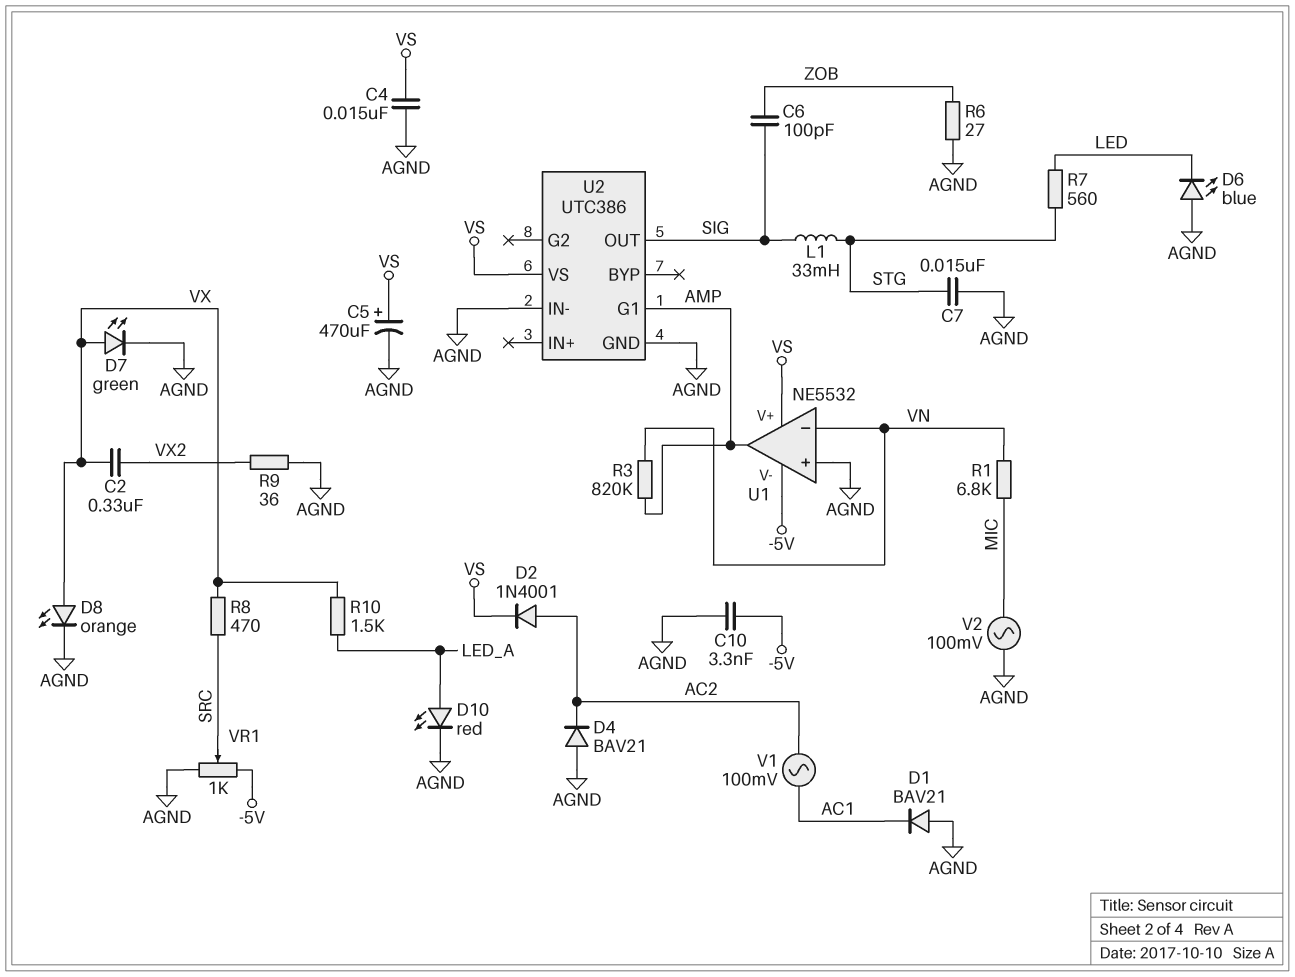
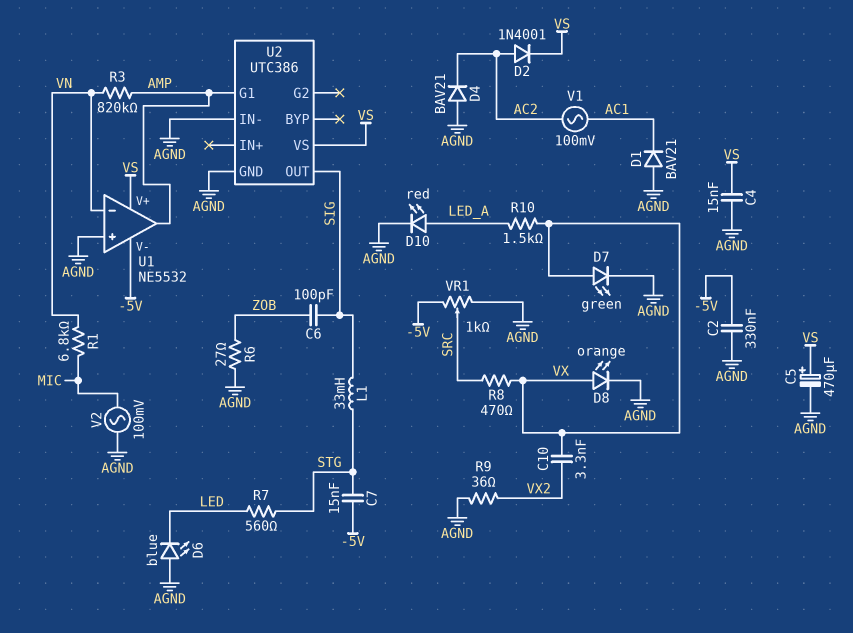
C2: 330nF (VX, VX2) -> 330nF (-5V, AGND)
C7: 15nF (AGND, STG) -> 15nF (-5V, STG)
C10: 3.3nF (-5V, AGND) -> 3.3nF (VX, VX2)

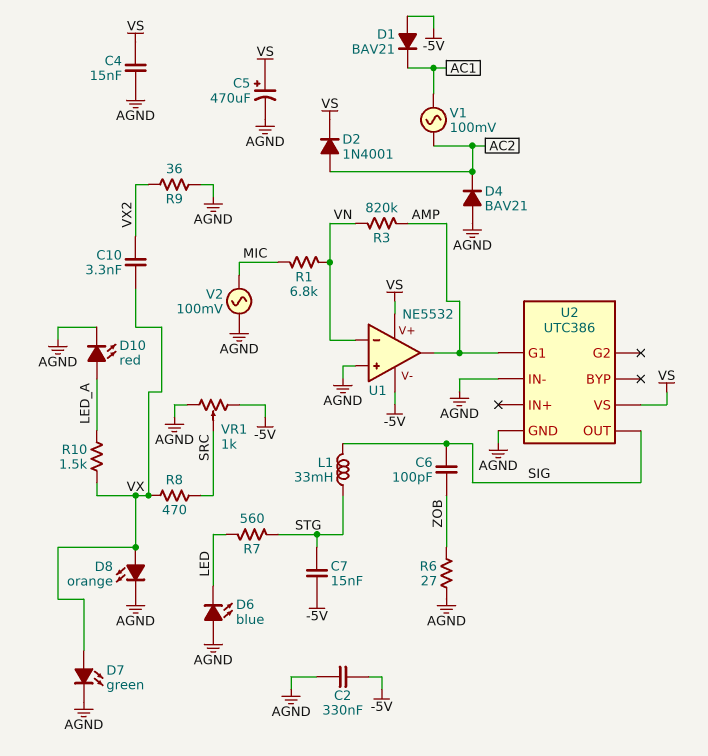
D1: diode BAV21 (A AGND, K AC1) -> diode BAV21 (A -5V, K AC1)

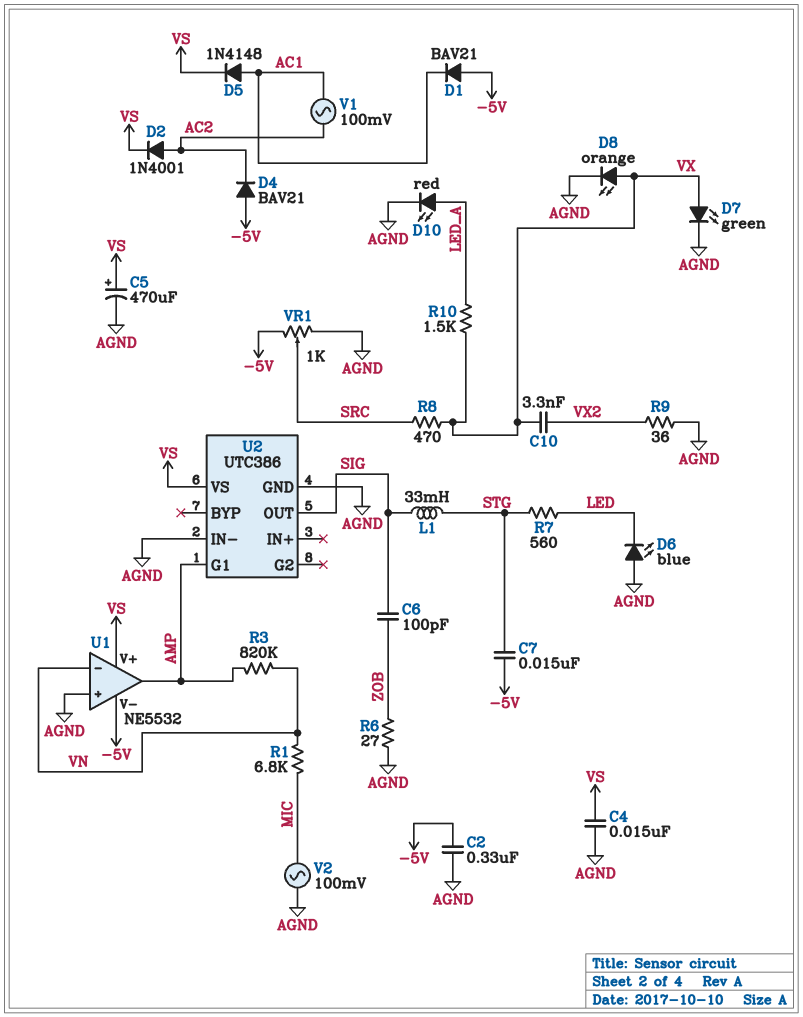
D4: diode BAV21 (A AGND, K AC2) -> diode BAV21 (A -5V, K AC2)
D5: none -> diode 1N4148 (A AC1, K VS)

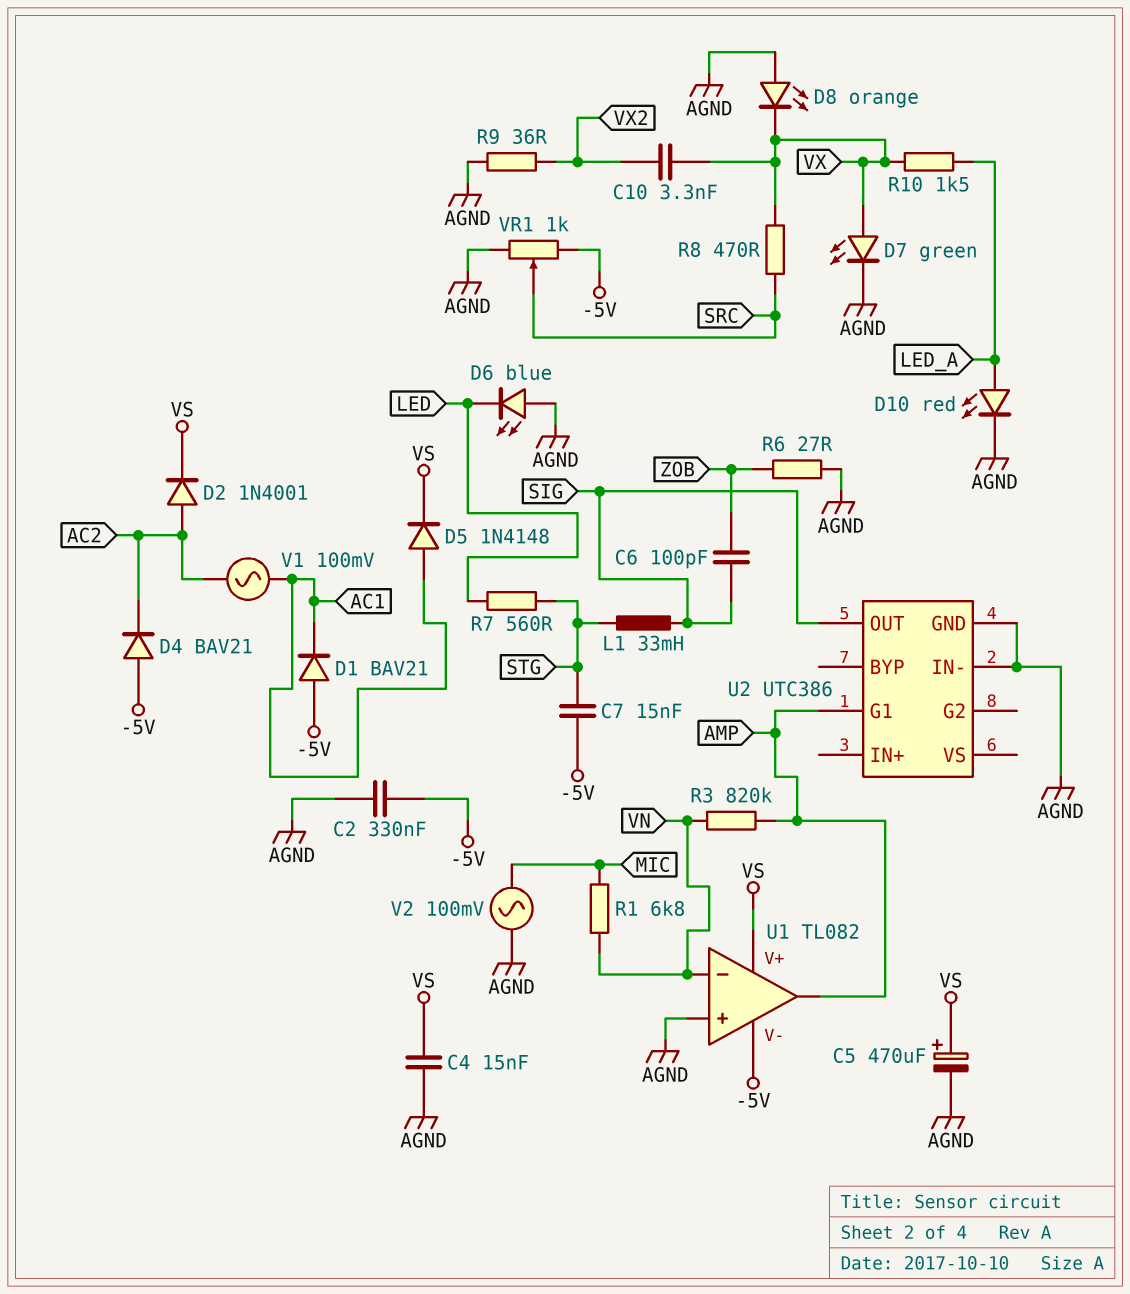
D8: LED orange (A VX, K AGND) -> LED orange (A AGND, K VX)
U1: NE5532 -> TL082
U2 pin VS: VS -> none

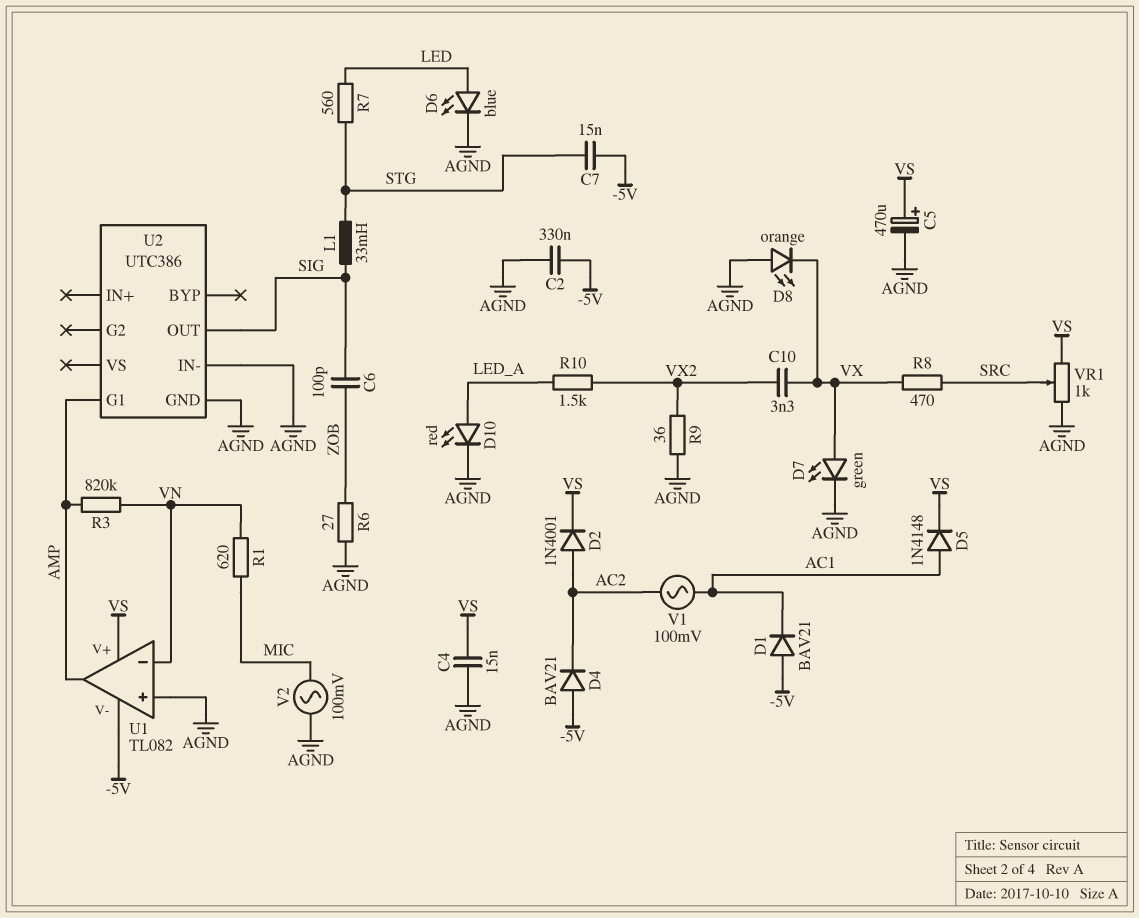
D6: LED blue (A AGND, K LED) -> LED blue (A LED, K AGND)
R1: 6.8k (MIC, VN) -> 620 (MIC, VN)
R10: 1.5k (LED_A, VX) -> 1.5k (LED_A, VX2)
VR1: 1k (-5V, AGND, wiper SRC) -> 1k (AGND, VS, wiper SRC)

